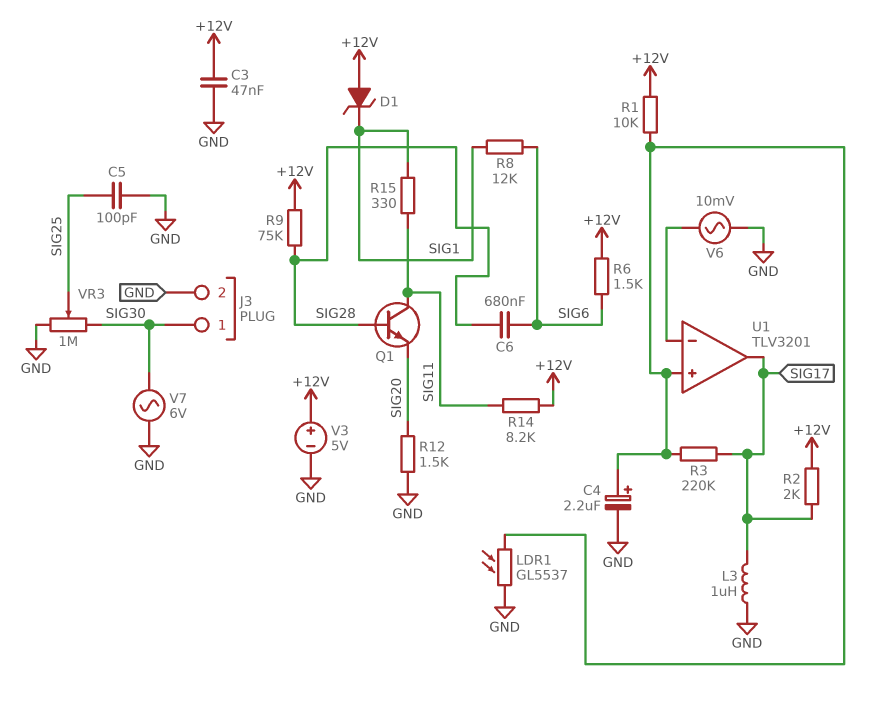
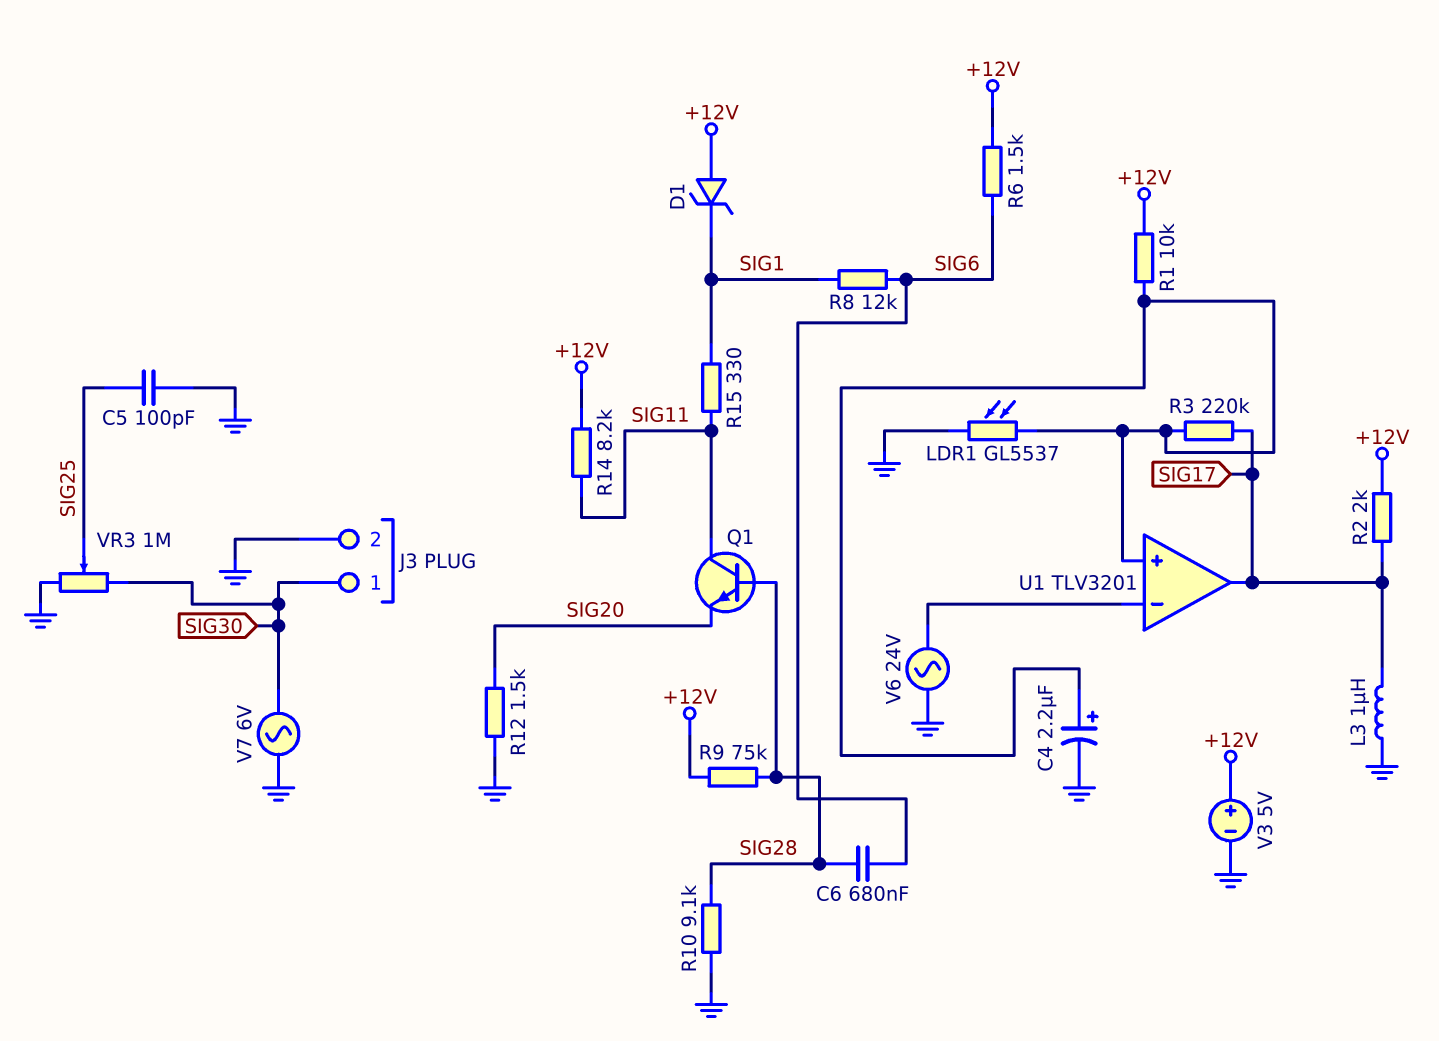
C3: 47nF (+12V, GND) -> none
R10: none -> 9.1k (GND, SIG28)
V6: AC 10mV (GND, U1/in-) -> AC 24V (GND, U1/in-)

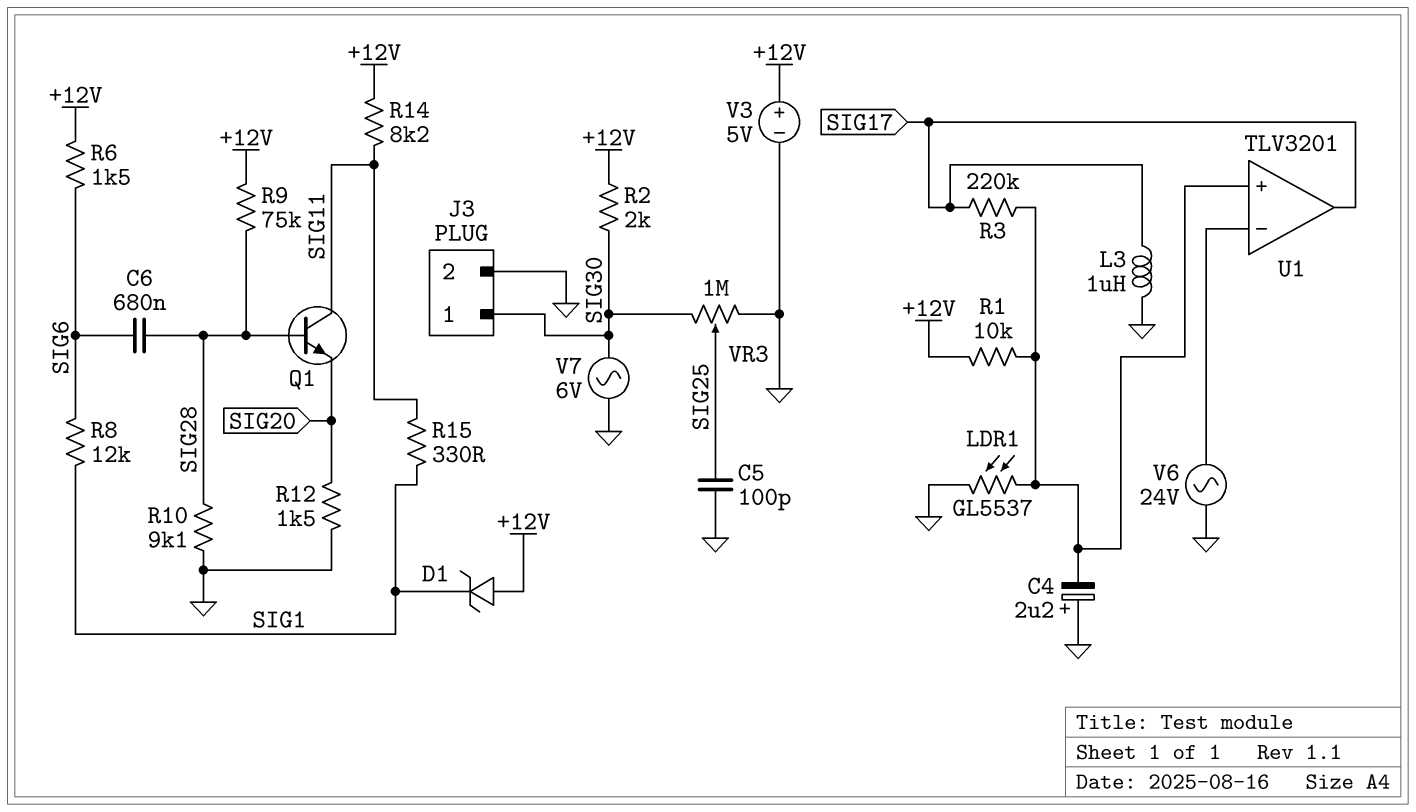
C4: 2.2uF (plus U1/in+, minus GND) -> 2.2uF (plus GND, minus U1/in+)
R2: 2k (+12V, SIG17) -> 2k (+12V, SIG30)

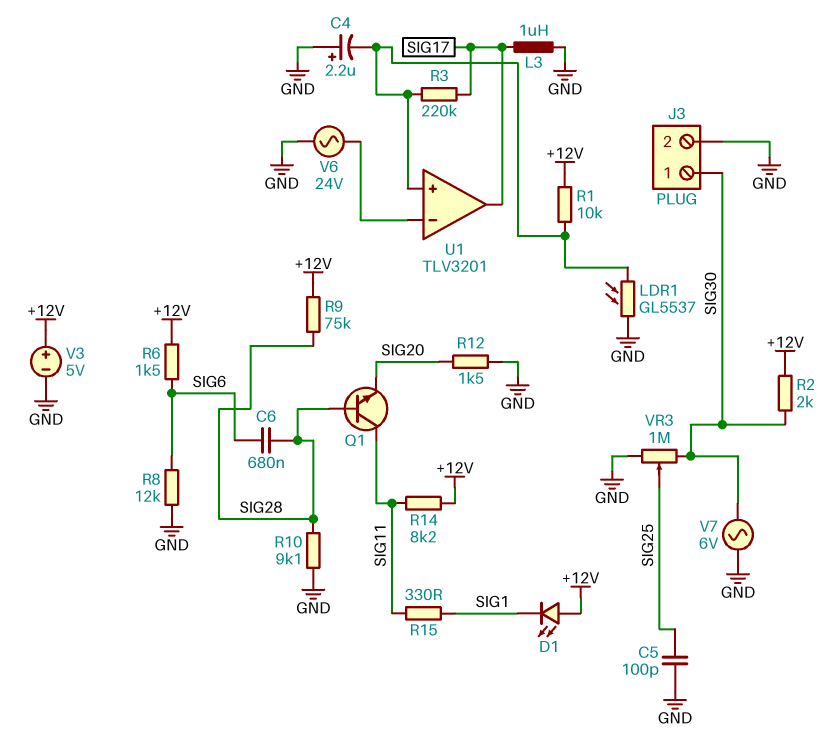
D1: zener (A +12V, K SIG1) -> LED (A +12V, K SIG1)
R8: 12k (SIG1, SIG6) -> 12k (GND, SIG6)

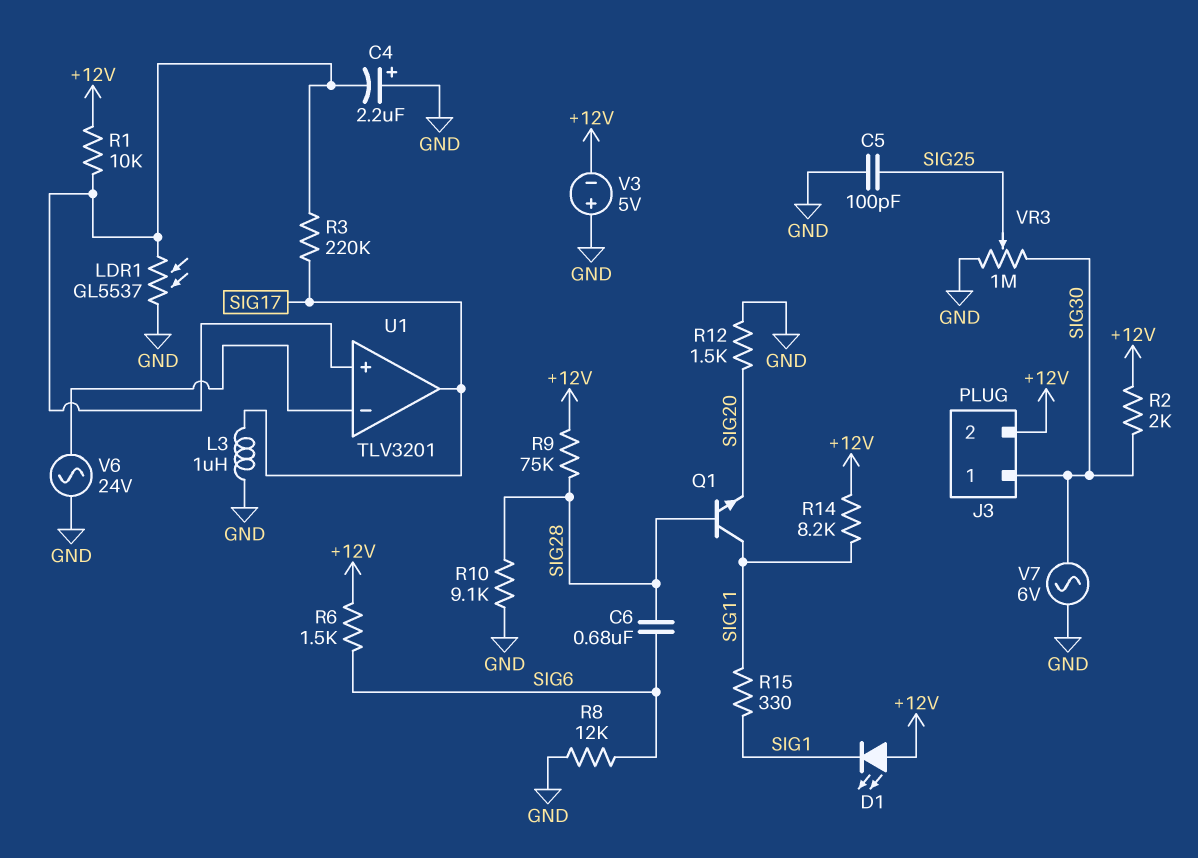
J3 pin 2: GND -> +12V
V3: 5V (plus +12V, minus GND) -> 5V (plus GND, minus +12V)

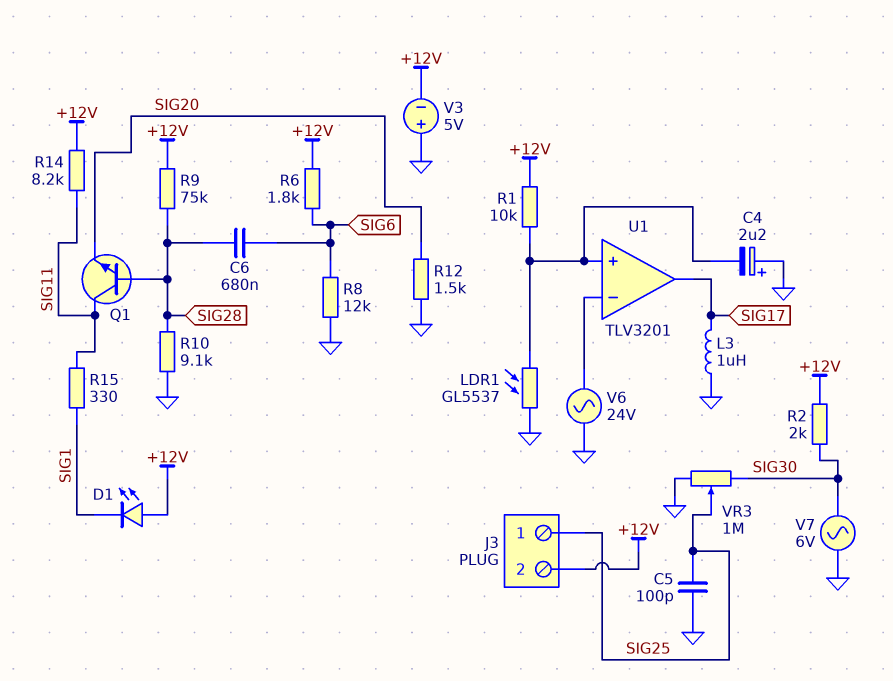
J3 pin 1: SIG30 -> SIG25
R3: 220k (SIG17, U1/in+) -> none
R6: 1.5k (+12V, SIG6) -> 1.8k (+12V, SIG6)

